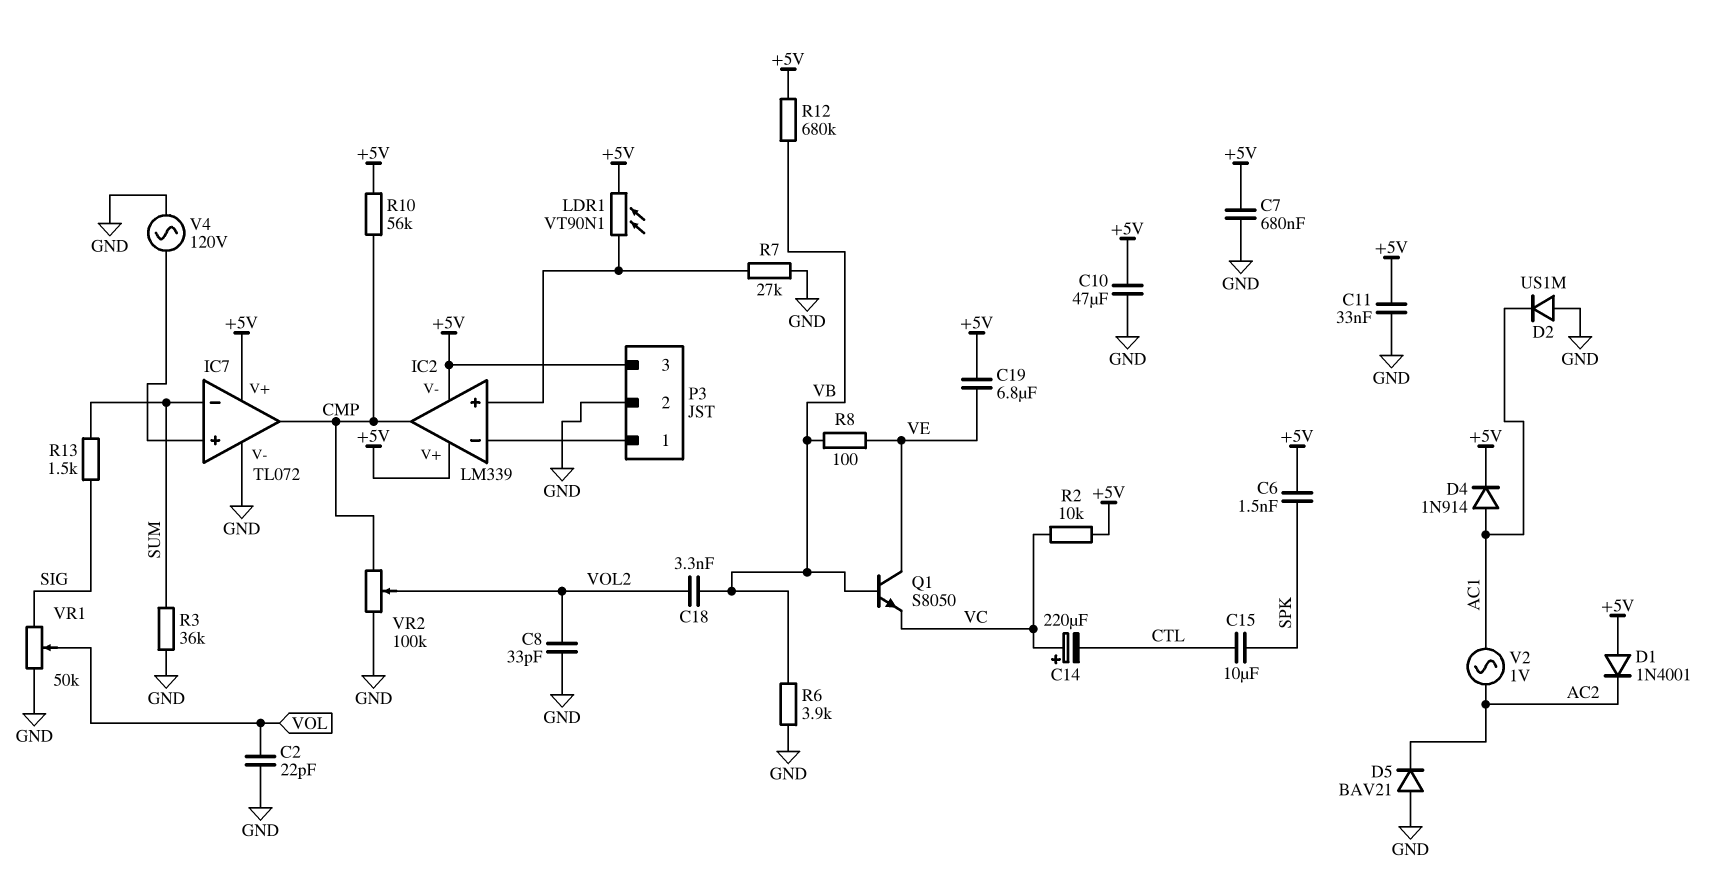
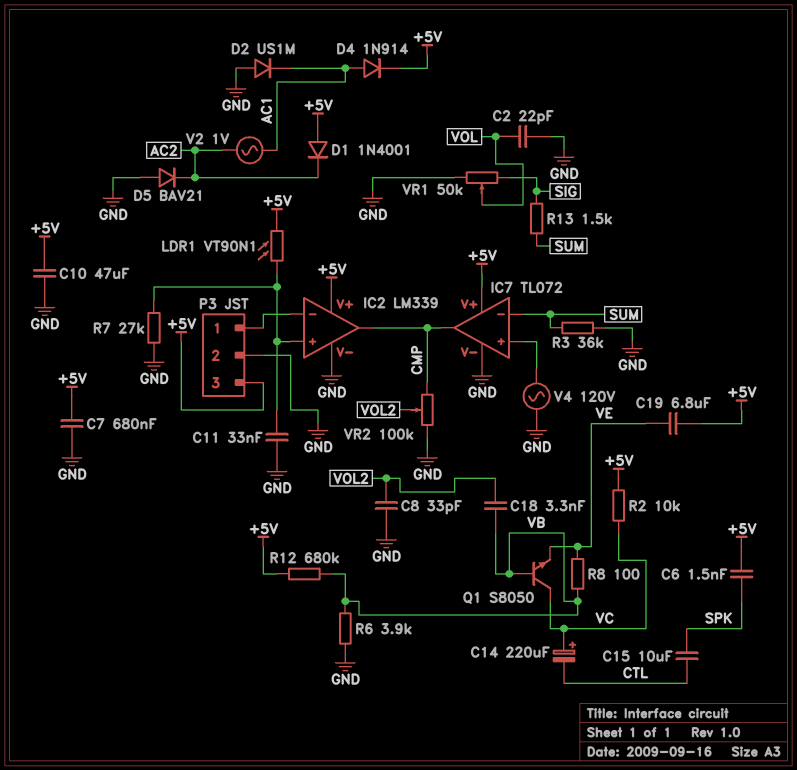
C11: 33nF (+5V, GND) -> 33nF (GND, IC2/in+)
IC2 pin V-: +5V -> GND
Q1: NPN S8050 (B VB, C VE, E VC) -> NPN S8050 (B VB, C VC, E VE)
R10: 56k (+5V, CMP) -> none

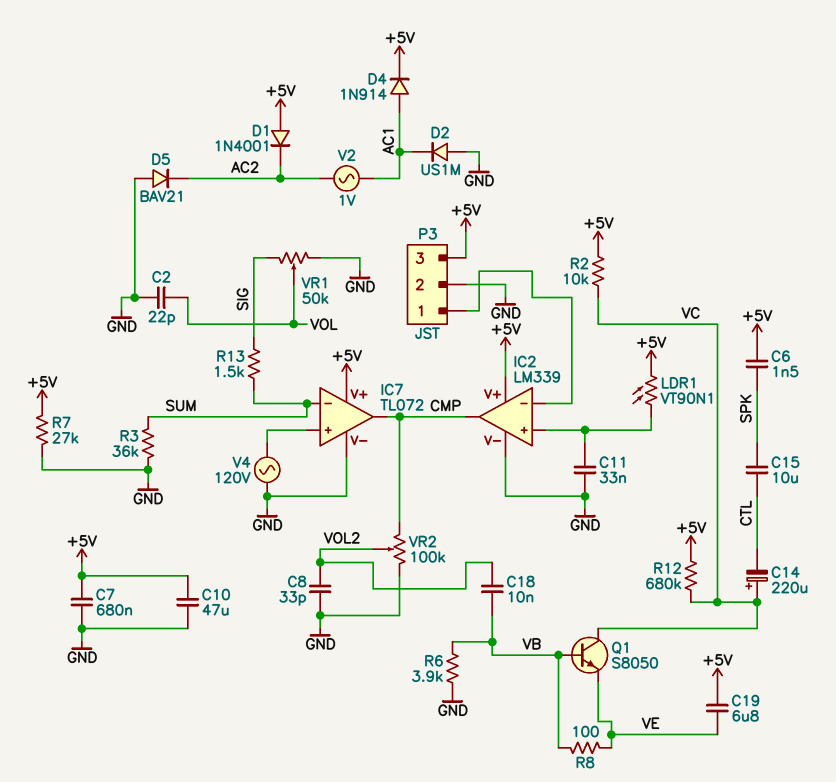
C18: 3.3nF (VB, VOL2) -> 10nF (VB, VOL2)
R7: 27k (GND, IC2/in+) -> 27k (+5V, GND)
R12: 680k (+5V, VB) -> 680k (+5V, VC)

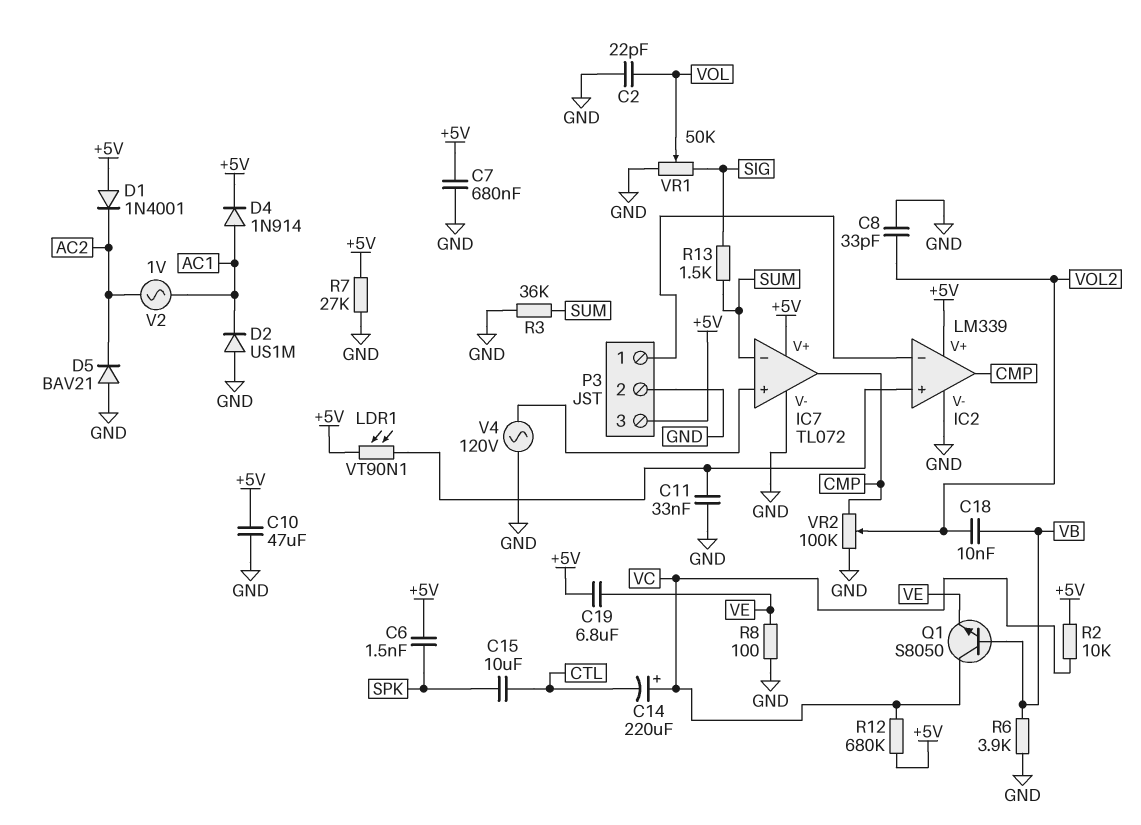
R8: 100 (VB, VE) -> 100 (GND, VE)

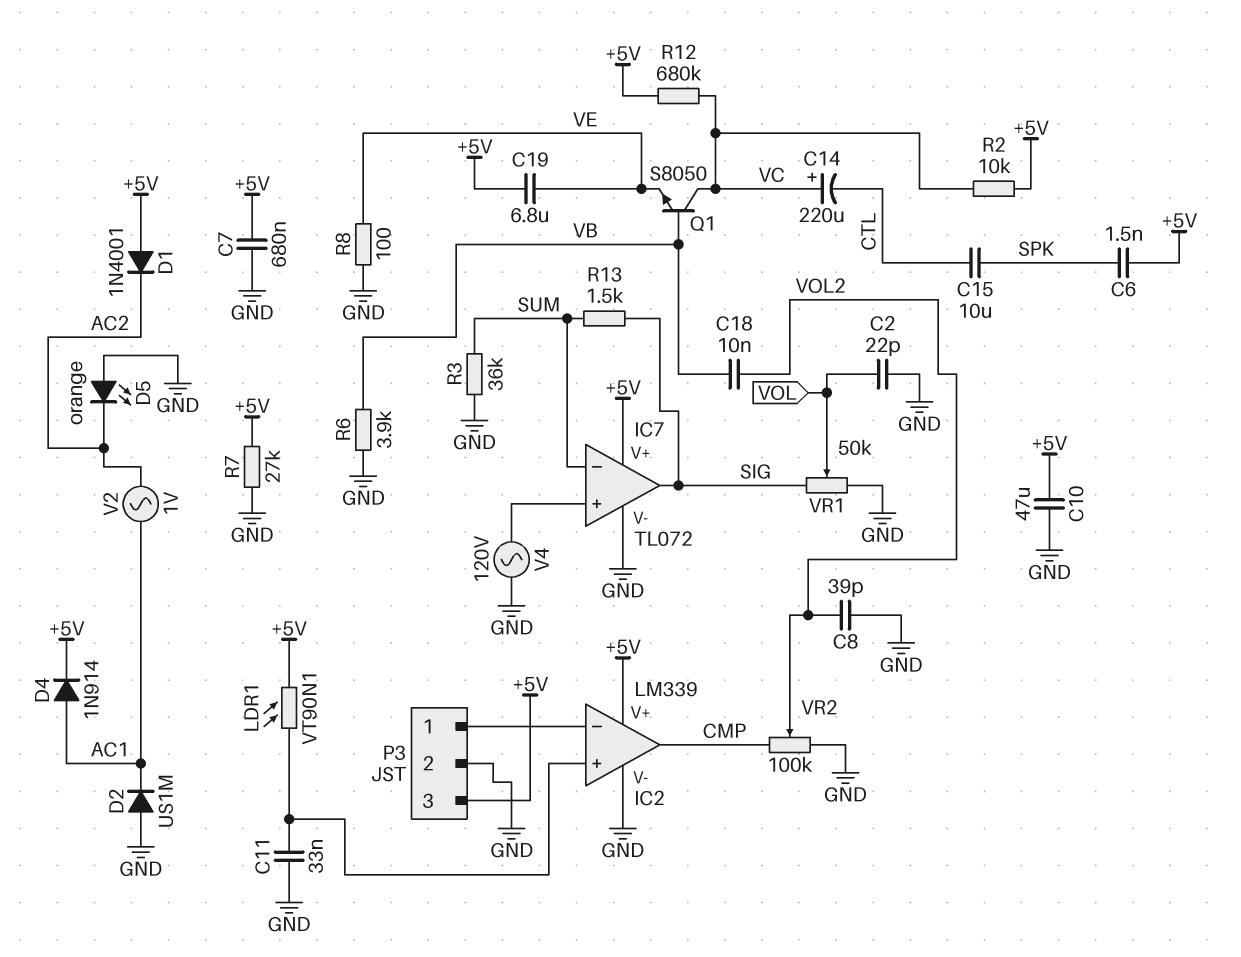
C8: 33pF (GND, VOL2) -> 39pF (GND, VOL2)
D5: diode BAV21 (A GND, K AC2) -> LED orange (A GND, K AC2)
IC7 pin out: CMP -> SIG

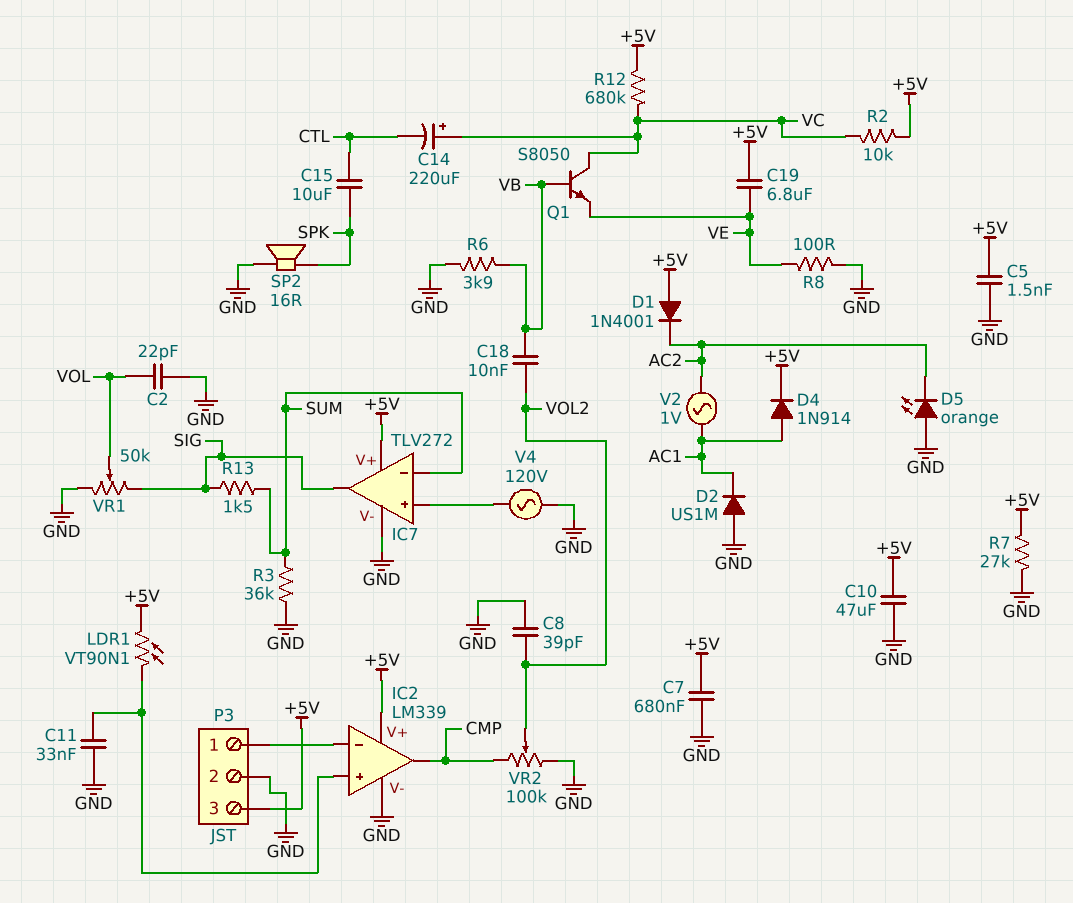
C5: none -> 1.5nF (+5V, GND)
C6: 1.5nF (+5V, SPK) -> none
IC7: TL072 -> TLV272
SP2: none -> speaker 16R (GND, SPK)

